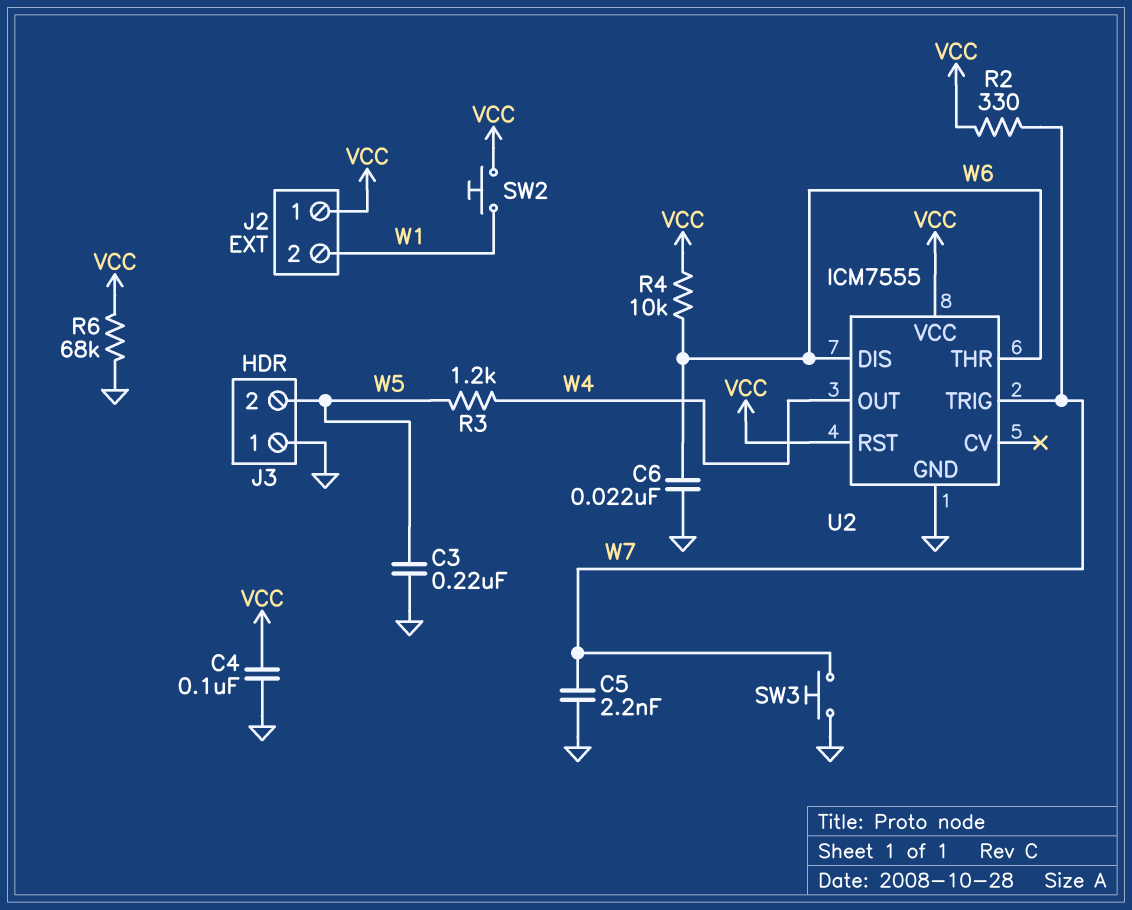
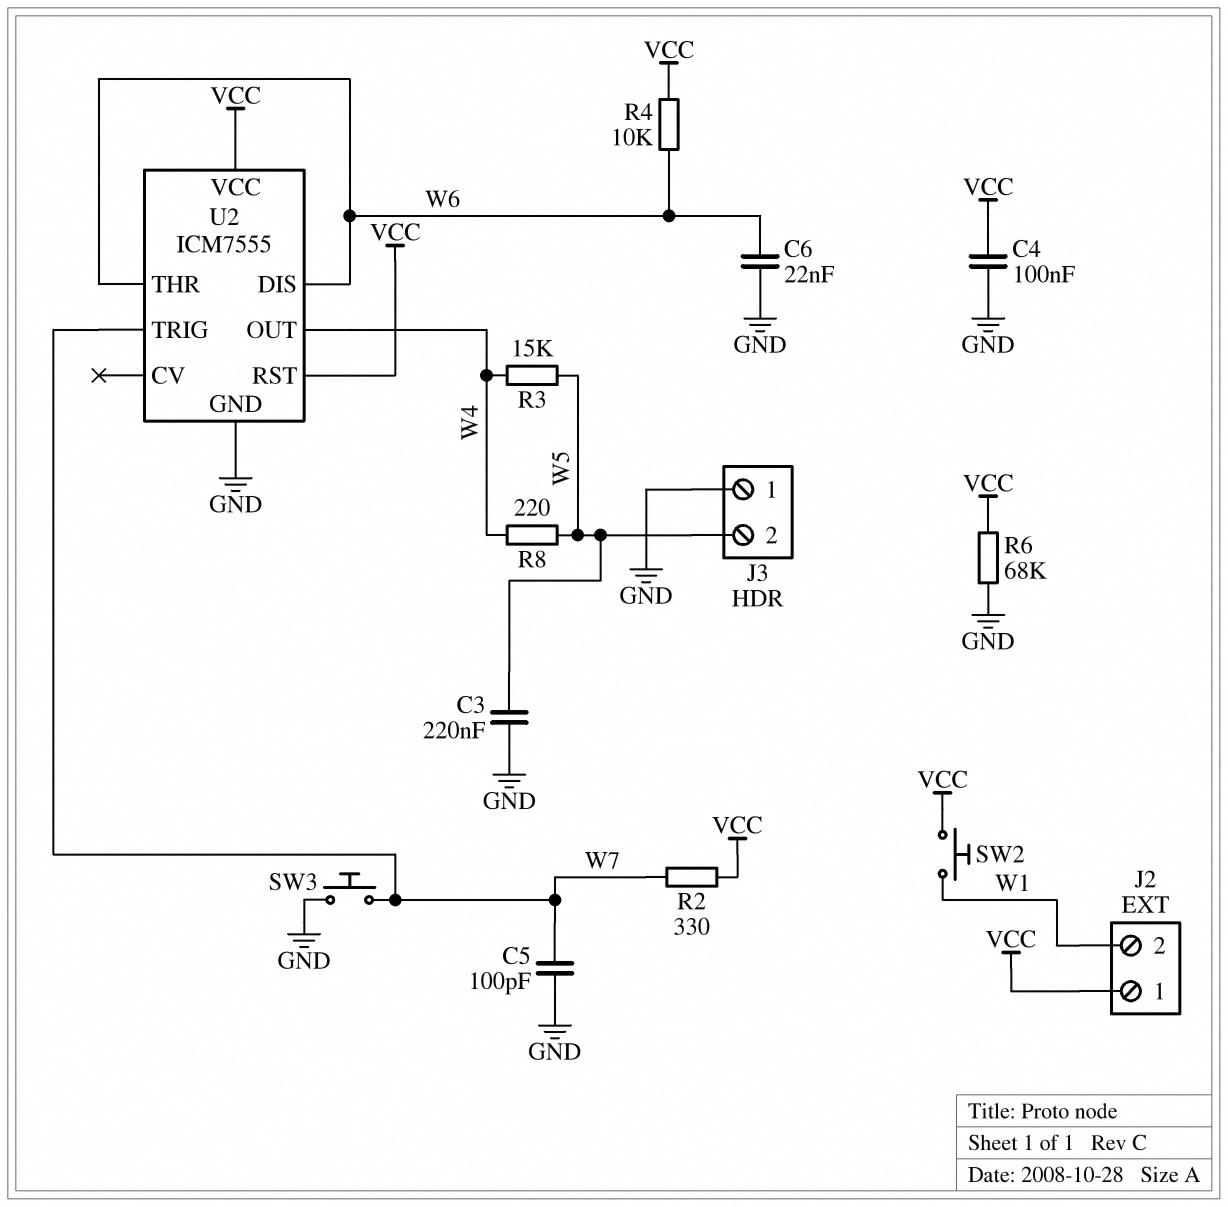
C5: 2.2nF (GND, W7) -> 100pF (GND, W7)
R3: 1.2k (W4, W5) -> 15k (W4, W5)
R8: none -> 220 (W4, W5)

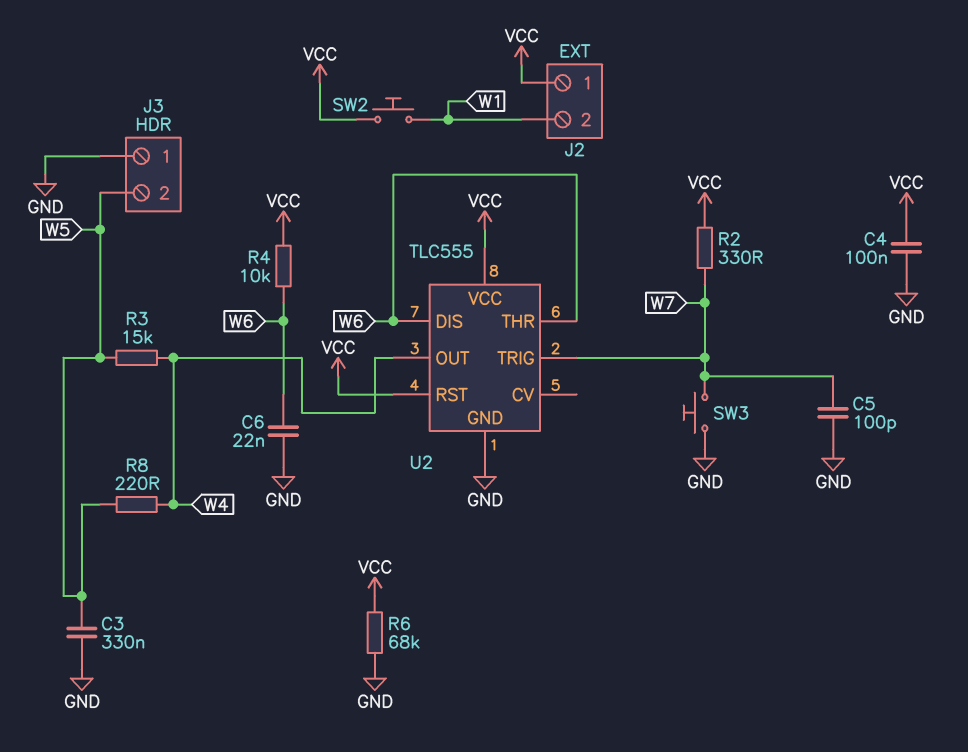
C3: 220nF (GND, W5) -> 330nF (GND, W5)
U2: ICM7555 -> TLC555

